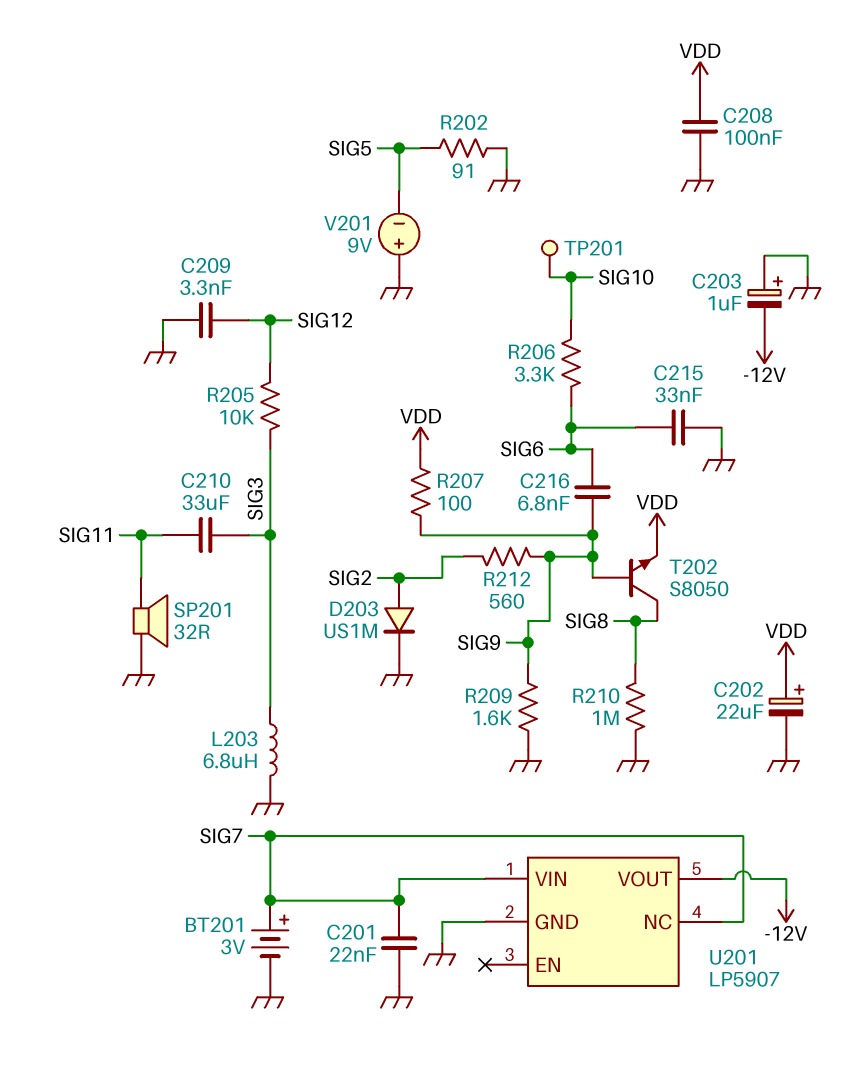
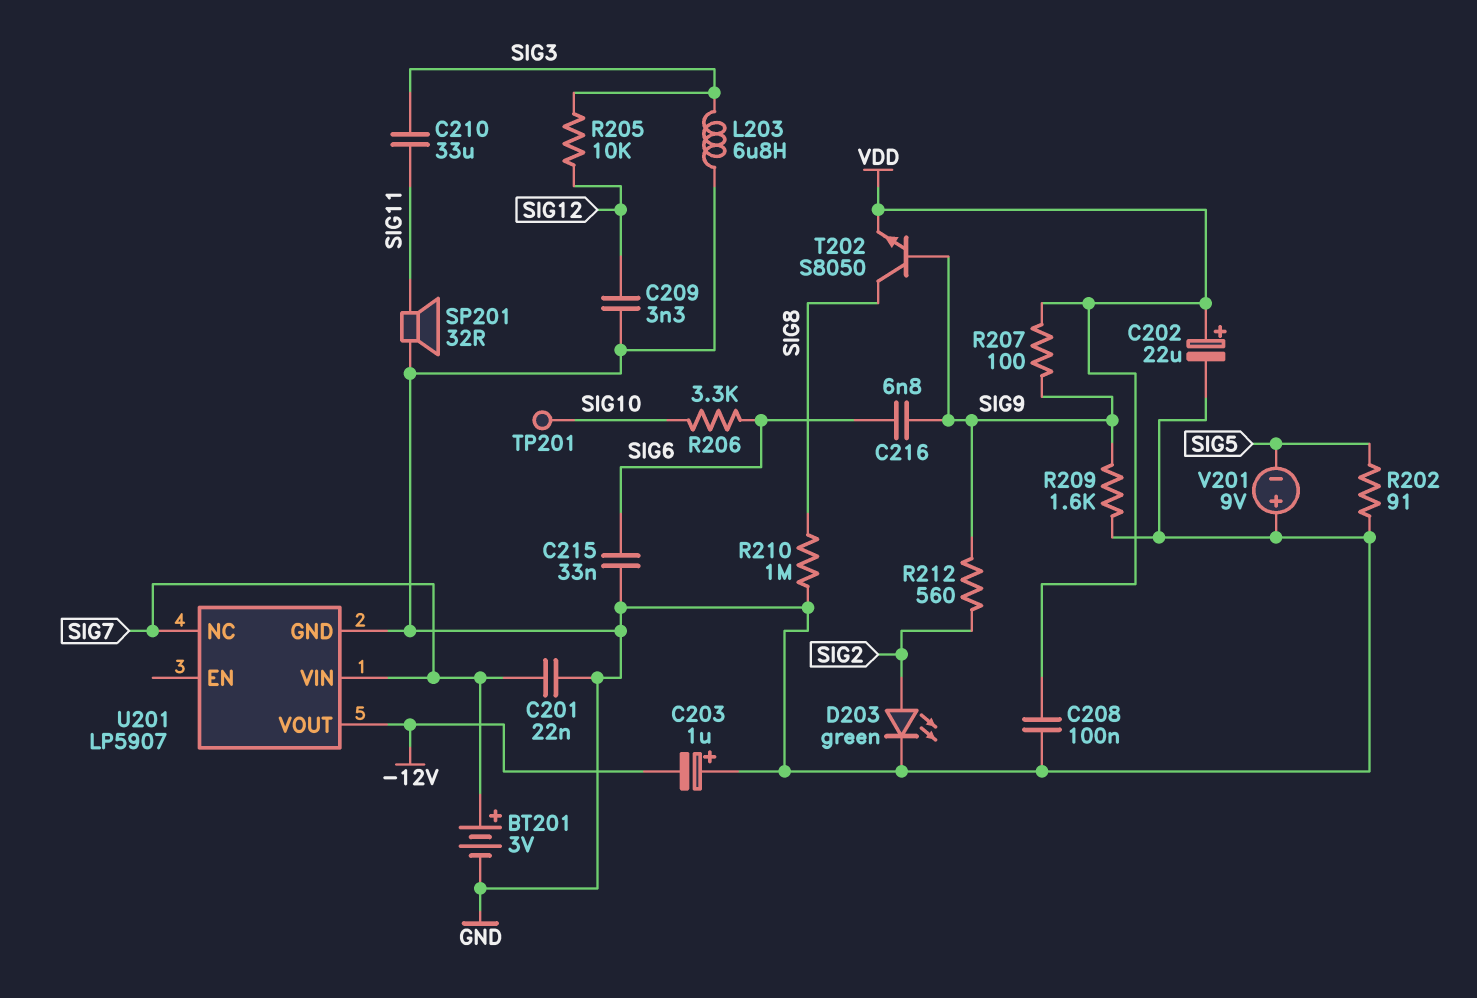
D203: diode US1M (A SIG2, K GND) -> LED green (A SIG2, K GND)

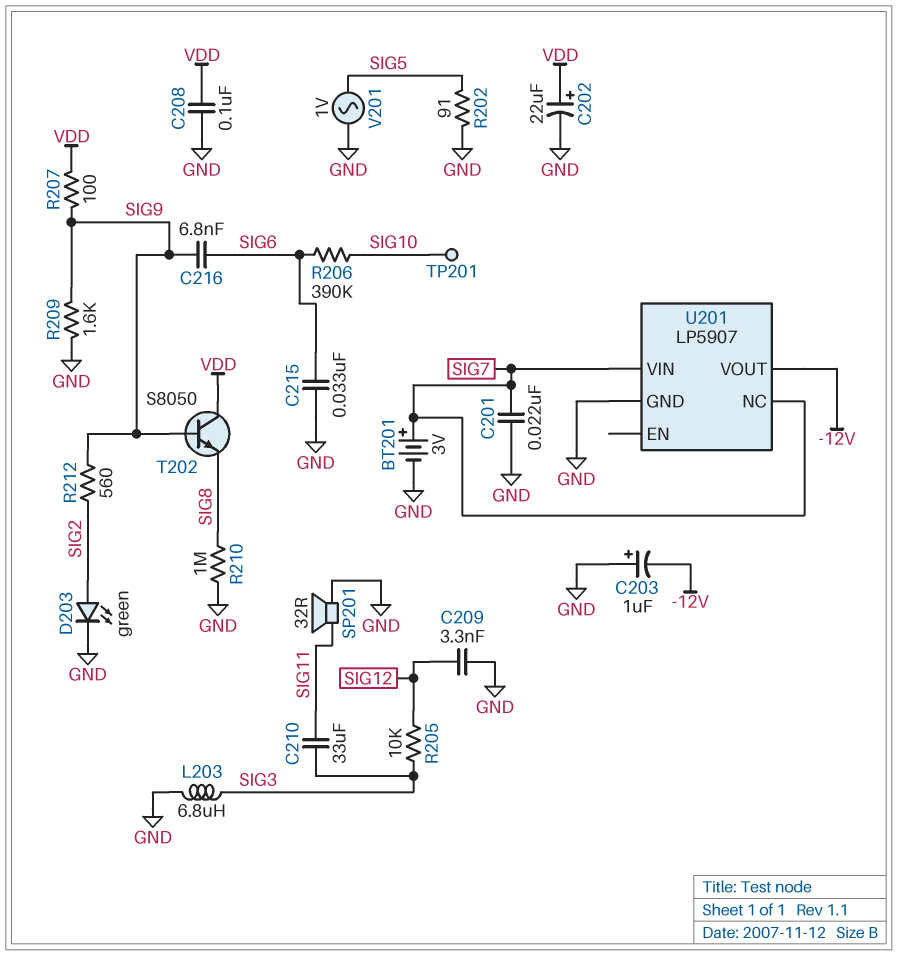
R206: 3.3k (SIG6, SIG10) -> 390k (SIG6, SIG10)
T202: NPN S8050 (B SIG9, C SIG8, E VDD) -> NPN S8050 (B SIG9, C VDD, E SIG8)
V201: 9V (plus GND, minus SIG5) -> AC 1V (GND, SIG5)

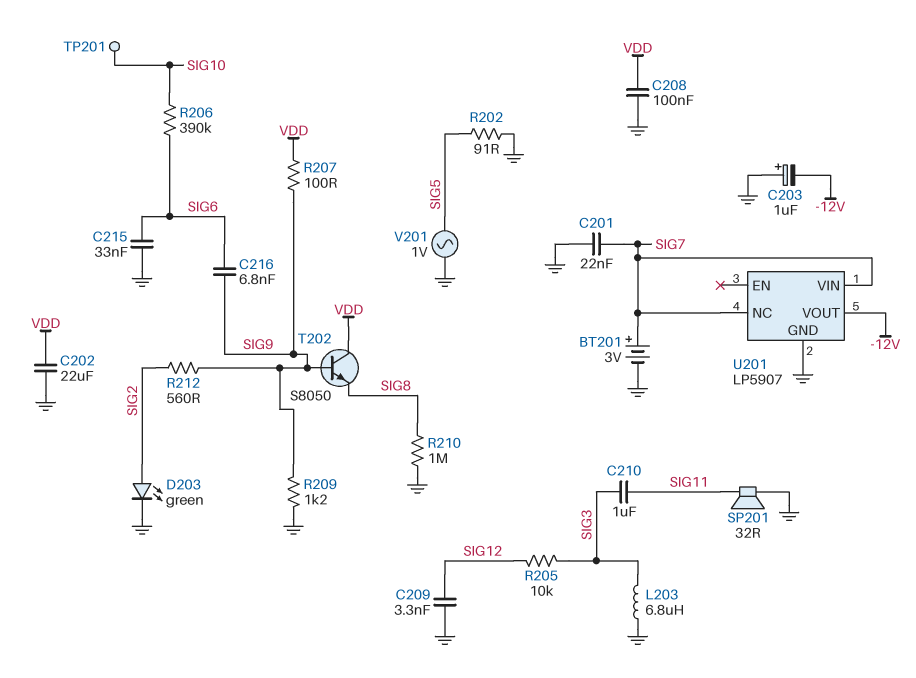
C202: 22uF (plus VDD, minus GND) -> 22uF (GND, VDD)
C210: 33uF (SIG3, SIG11) -> 1uF (SIG3, SIG11)
R209: 1.6k (GND, SIG9) -> 1.2k (GND, SIG9)

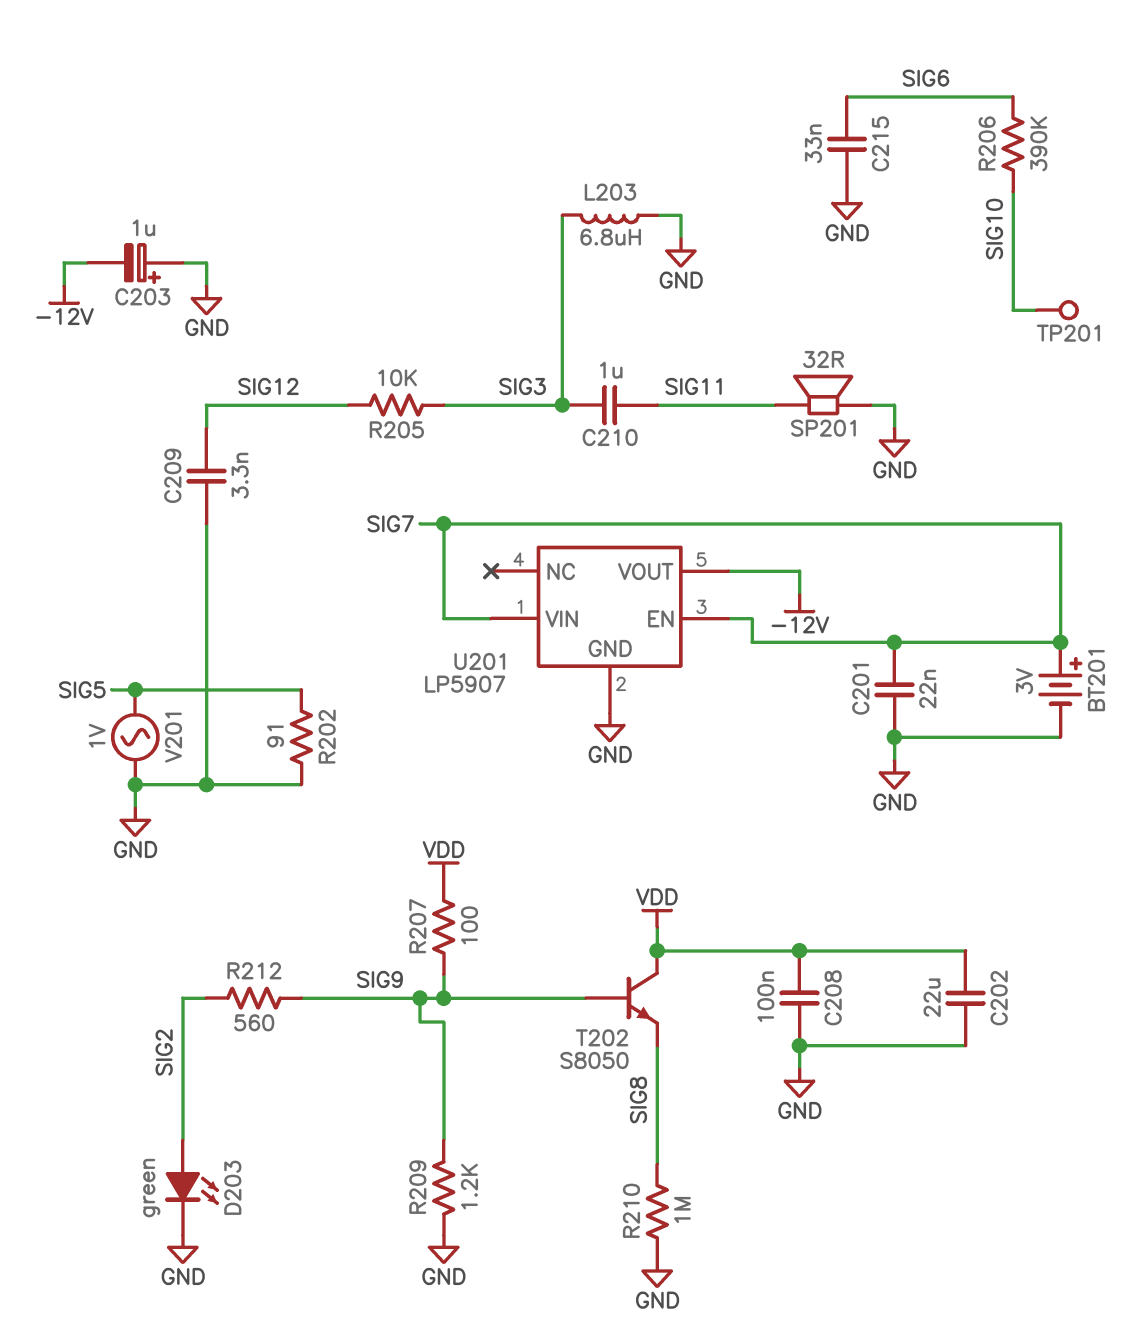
C216: 6.8nF (SIG6, SIG9) -> none
U201 pin EN: none -> SIG7
U201 pin NC: SIG7 -> none

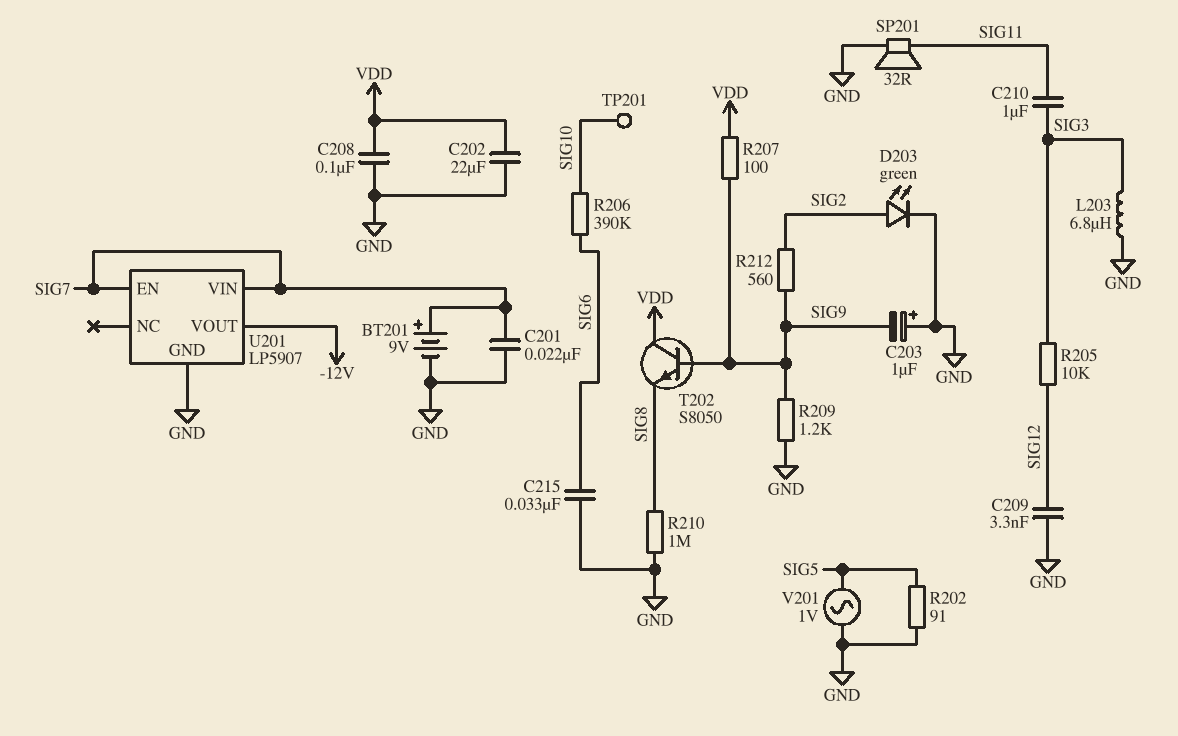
BT201: 3V (plus SIG7, minus GND) -> 9V (plus SIG7, minus GND)
C203: 1uF (plus GND, minus -12V) -> 1uF (plus GND, minus SIG9)

